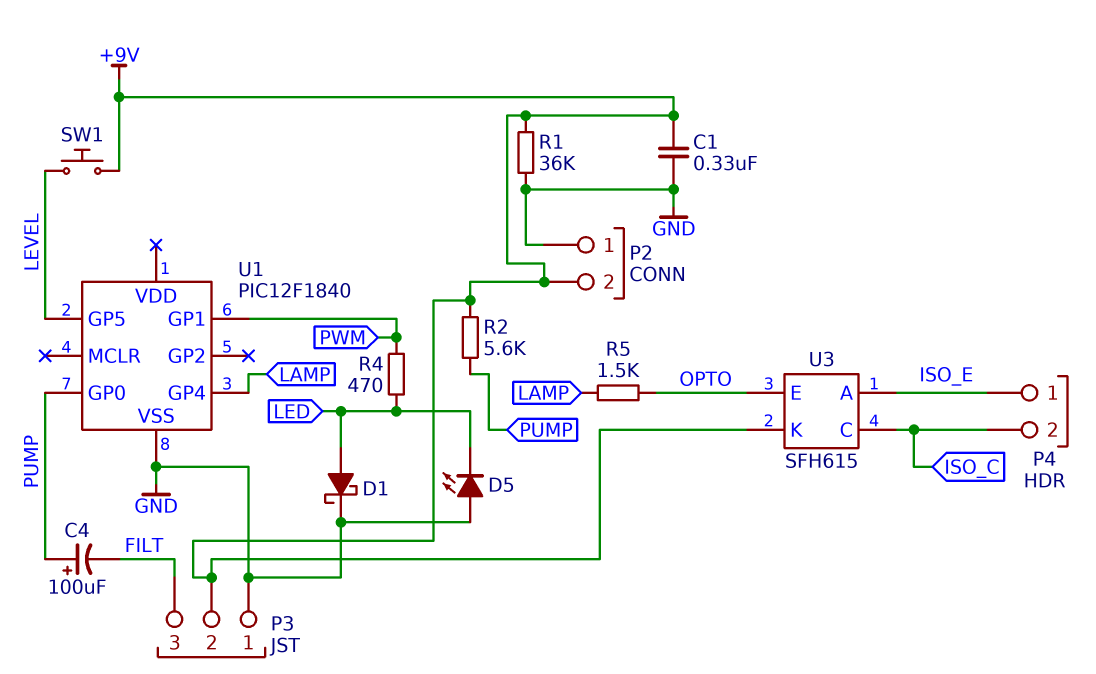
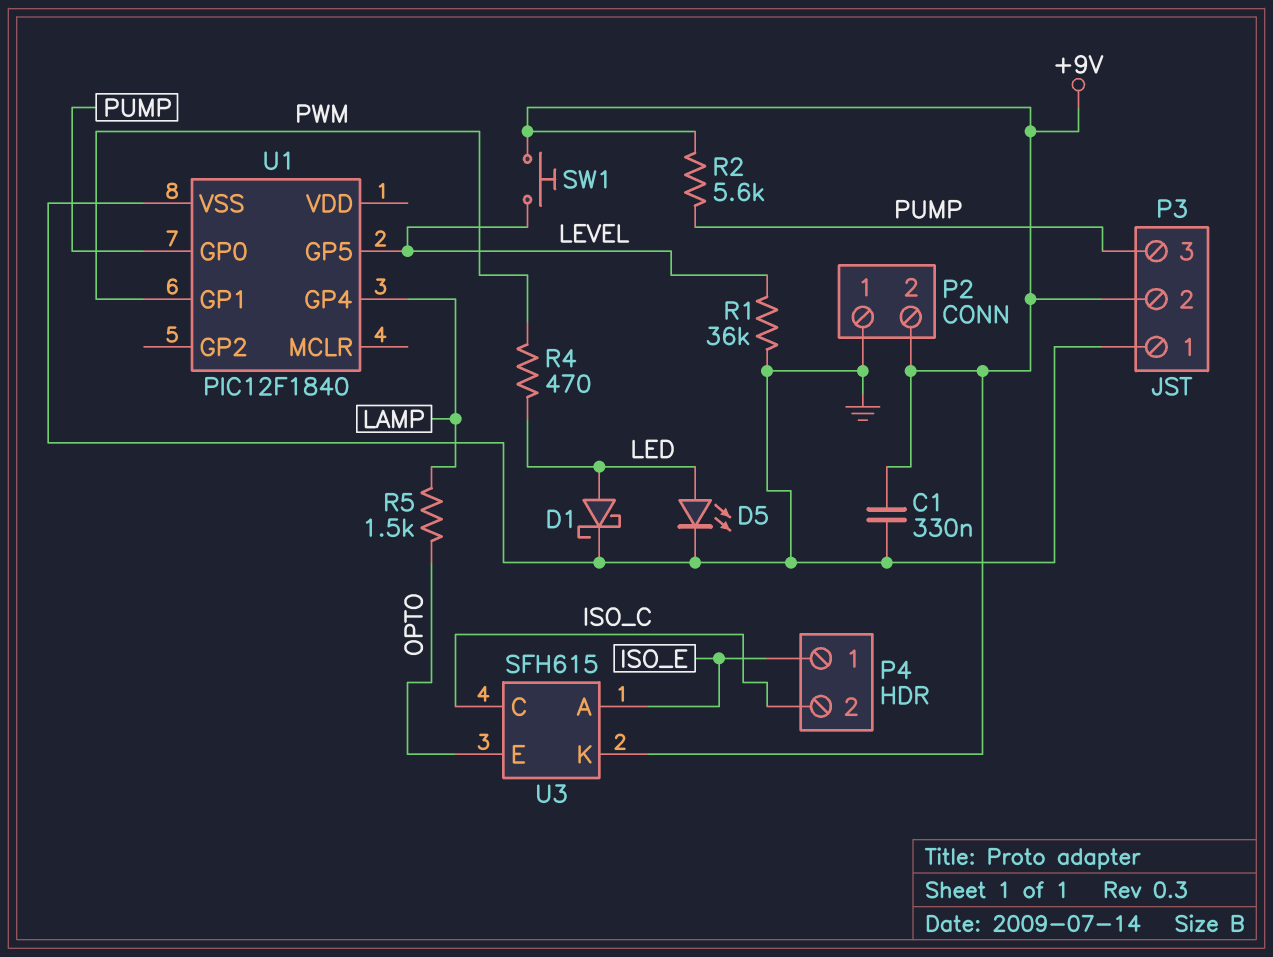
C4: 100uF (plus PUMP, minus FILT) -> none
D5: LED (A GND, K LED) -> LED (A LED, K GND)
P3 pin 3: FILT -> PUMP
R1: 36k (+9V, GND) -> 36k (GND, LEVEL)

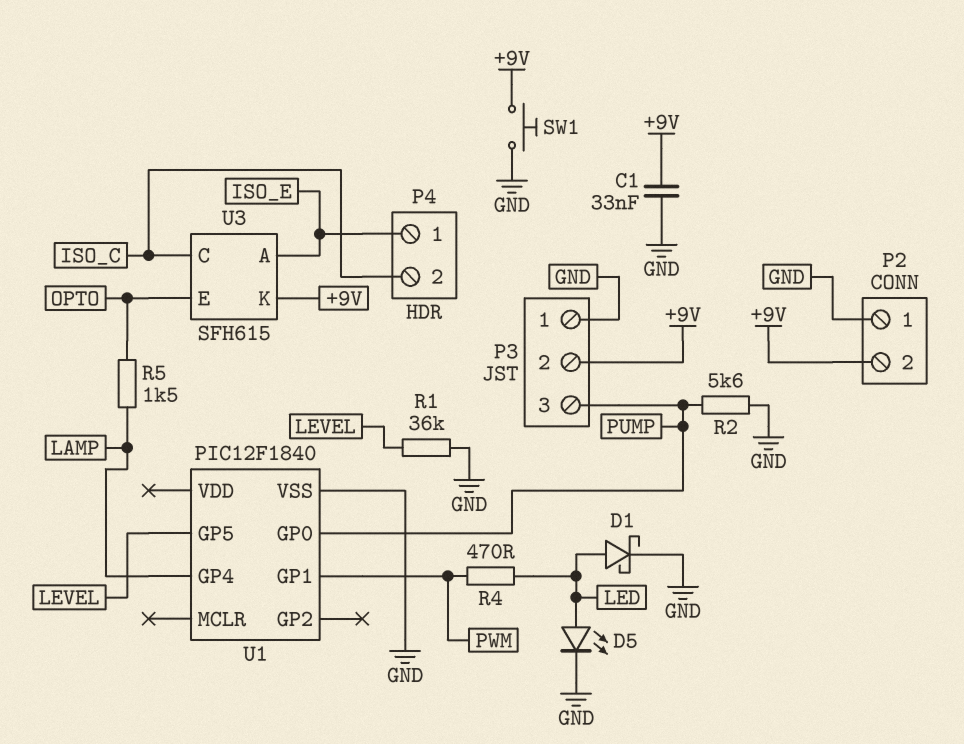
C1: 330nF (+9V, GND) -> 33nF (+9V, GND)
R2: 5.6k (+9V, PUMP) -> 5.6k (GND, PUMP)
SW1: button (+9V, LEVEL) -> button (+9V, GND)

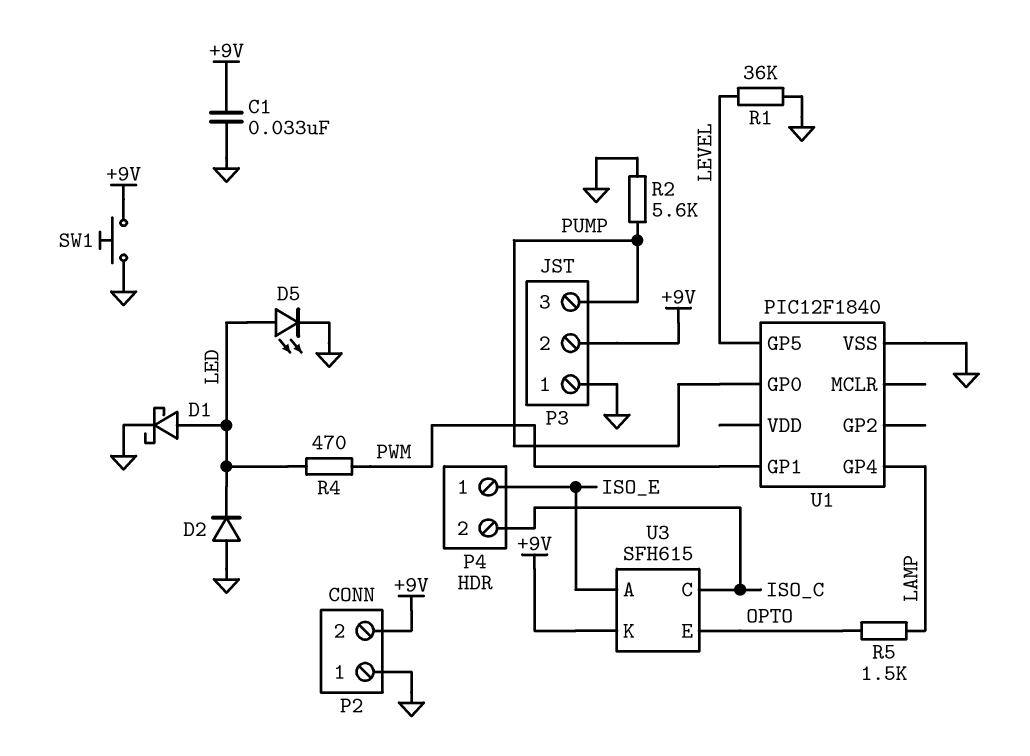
D2: none -> diode (A GND, K LED)

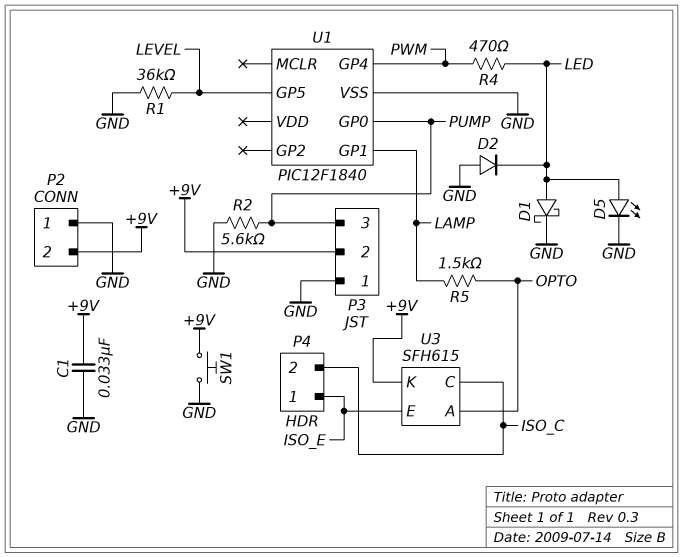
U1 pin GP1: PWM -> LAMP
U1 pin GP4: LAMP -> PWM
U3 pin A: ISO_E -> OPTO
U3 pin E: OPTO -> ISO_E

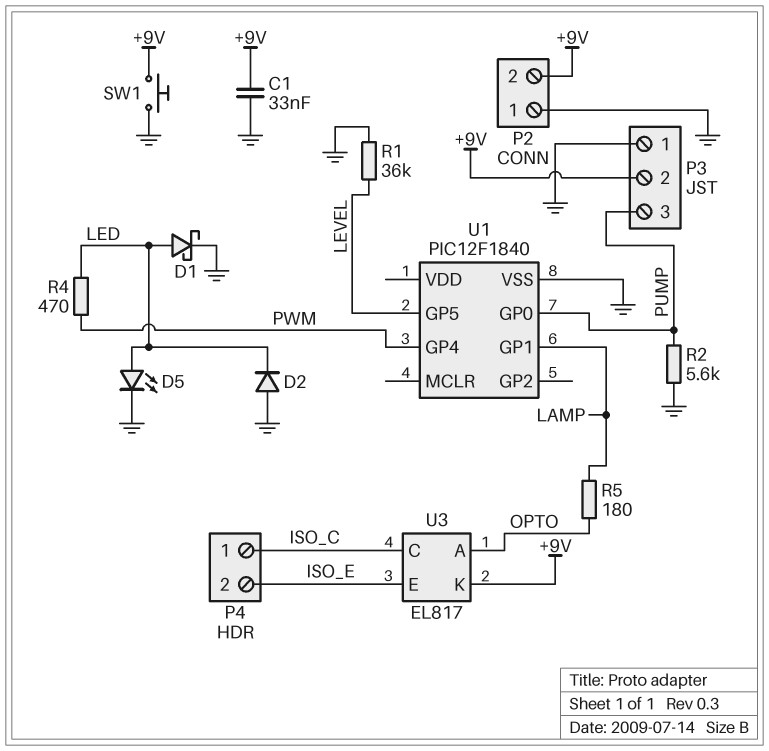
P4 pin 1: ISO_E -> ISO_C
P4 pin 2: ISO_C -> ISO_E
R5: 1.5k (LAMP, OPTO) -> 180 (LAMP, OPTO)
U3: SFH615 -> EL817

